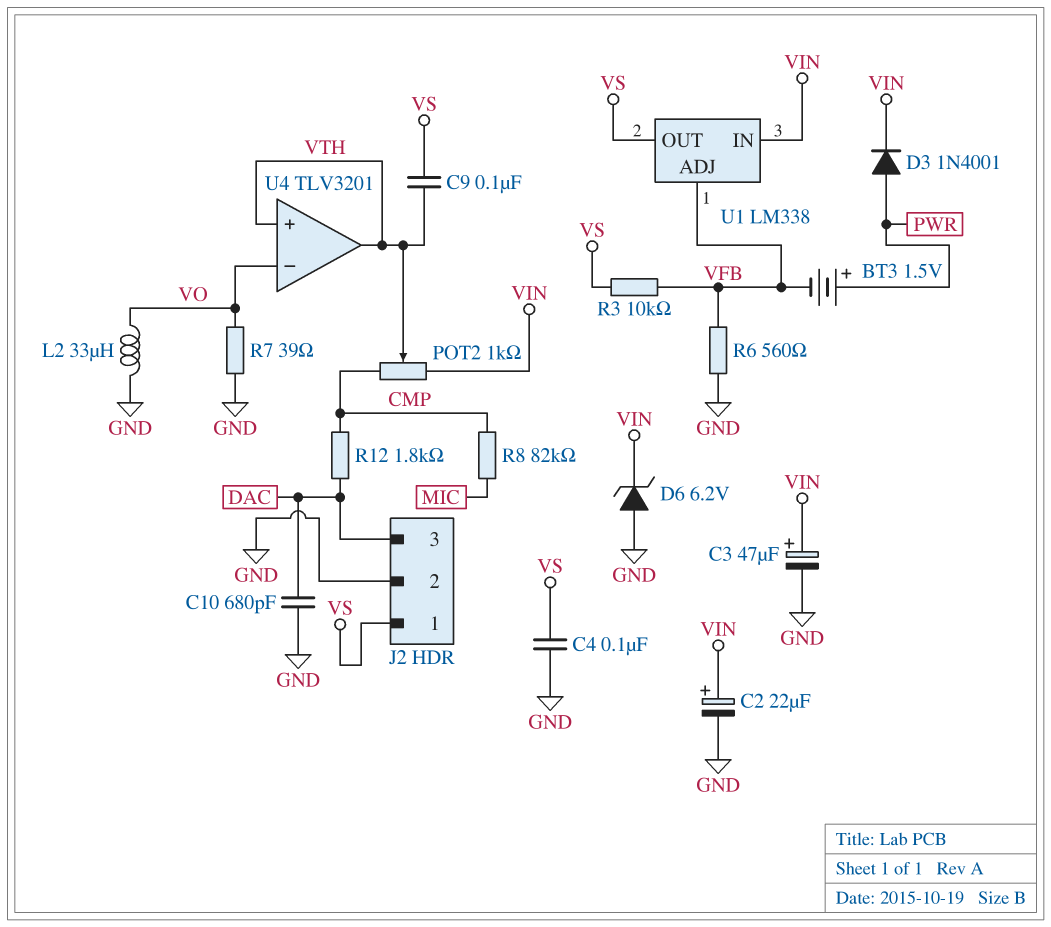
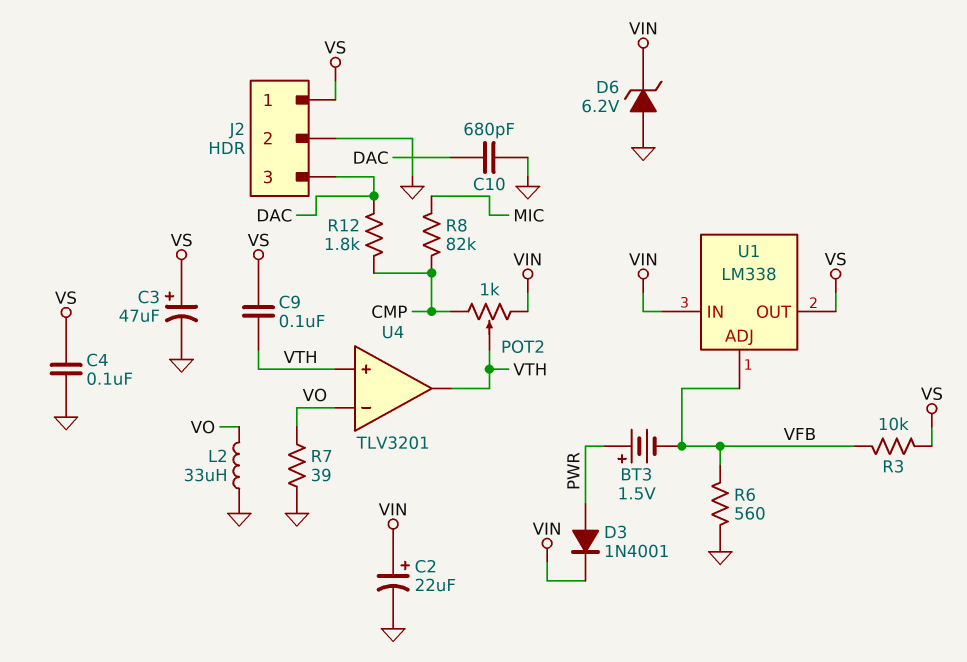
C3: 47uF (plus VIN, minus GND) -> 47uF (plus VS, minus GND)

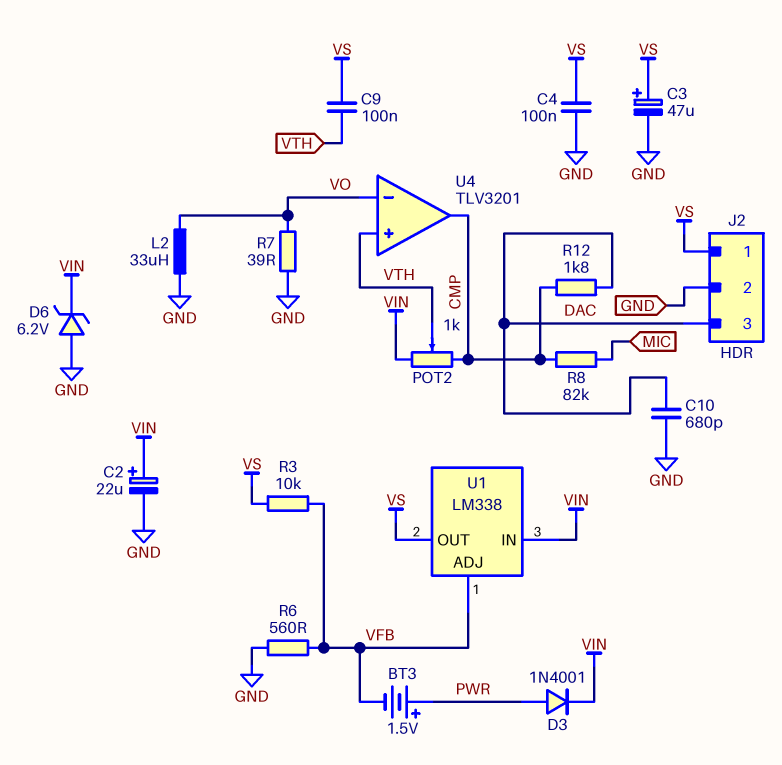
U4 pin out: VTH -> CMP

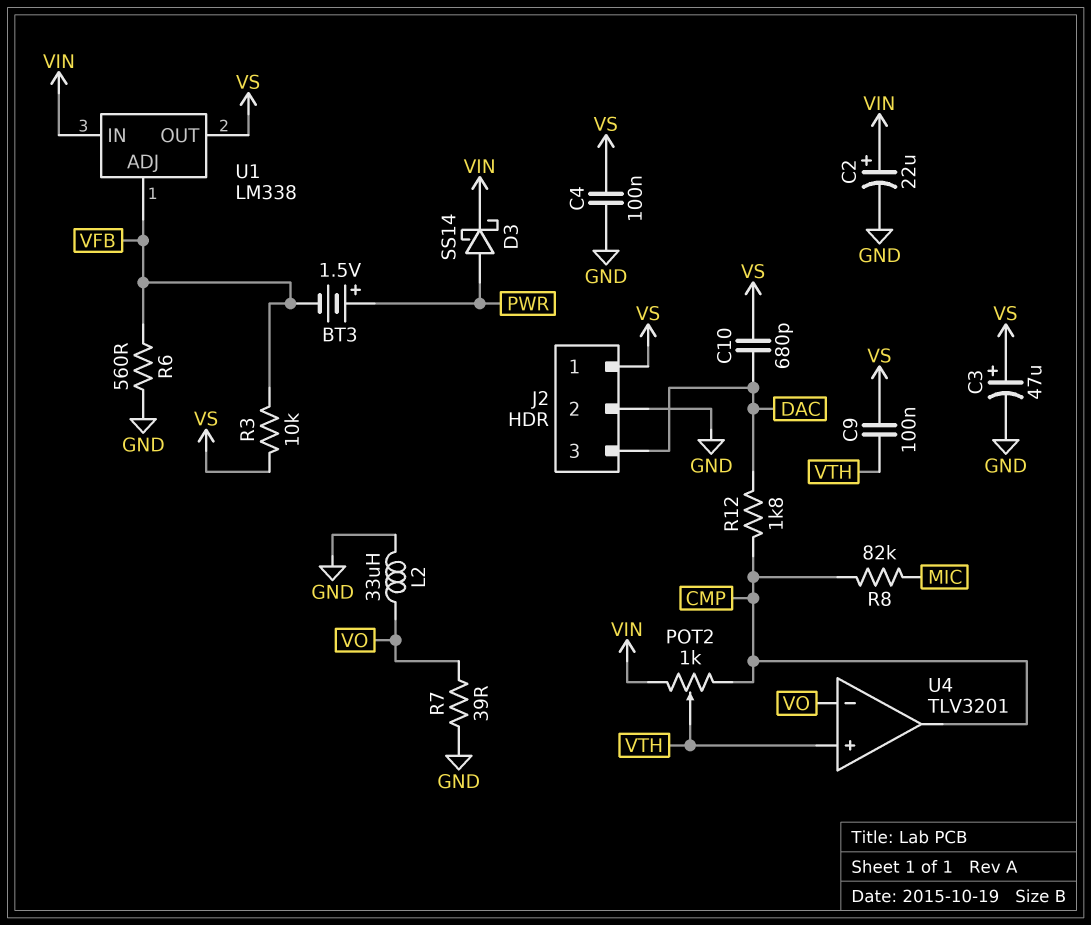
C10: 680pF (DAC, GND) -> 680pF (DAC, VS)
D3: diode 1N4001 (A PWR, K VIN) -> schottky SS14 (A PWR, K VIN)
D6: zener 6.2V (A GND, K VIN) -> none

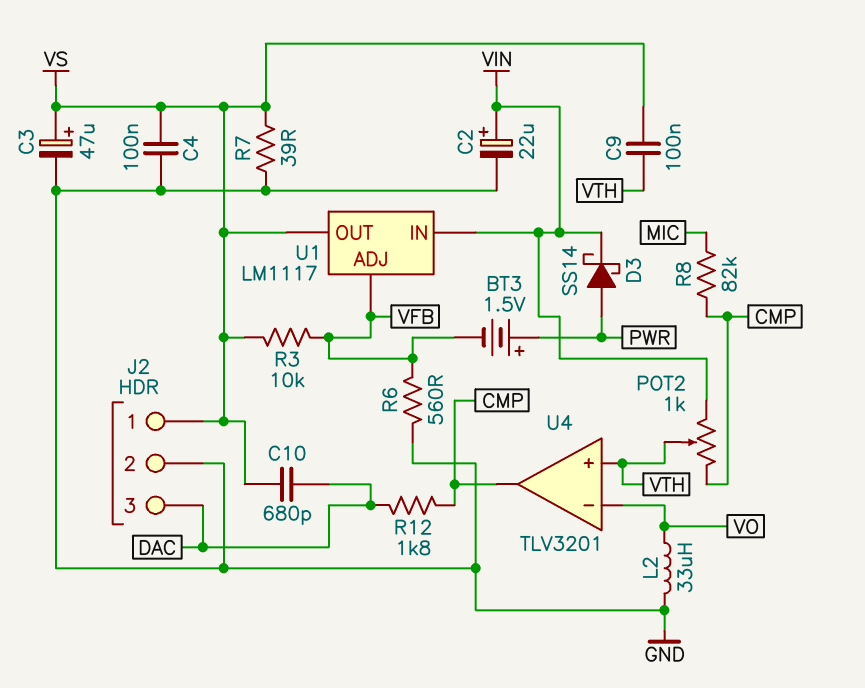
R7: 39 (GND, VO) -> 39 (GND, VS)
U1: LM338 -> LM1117

